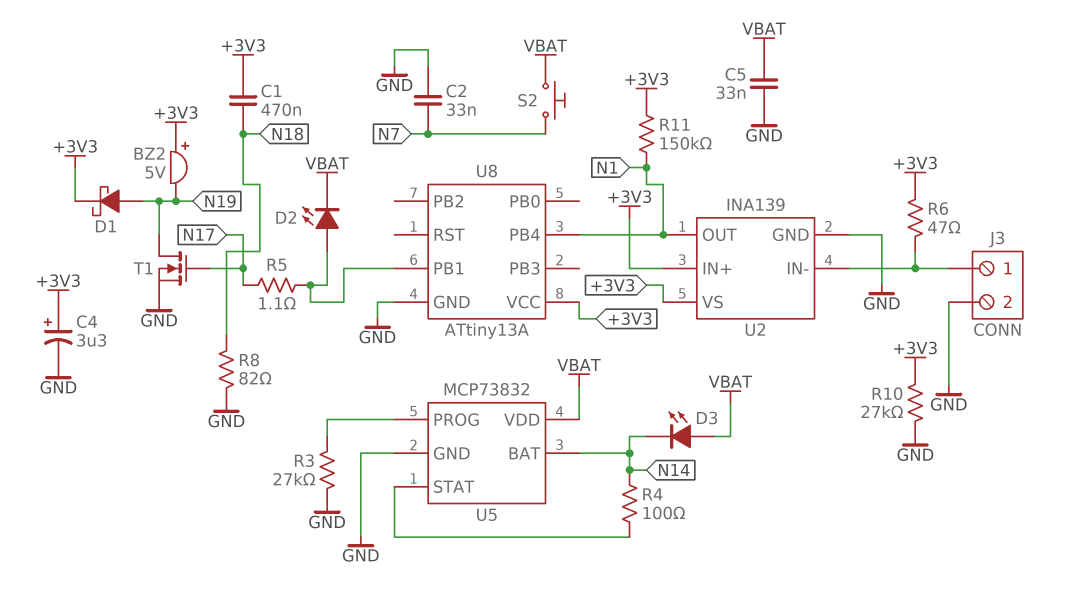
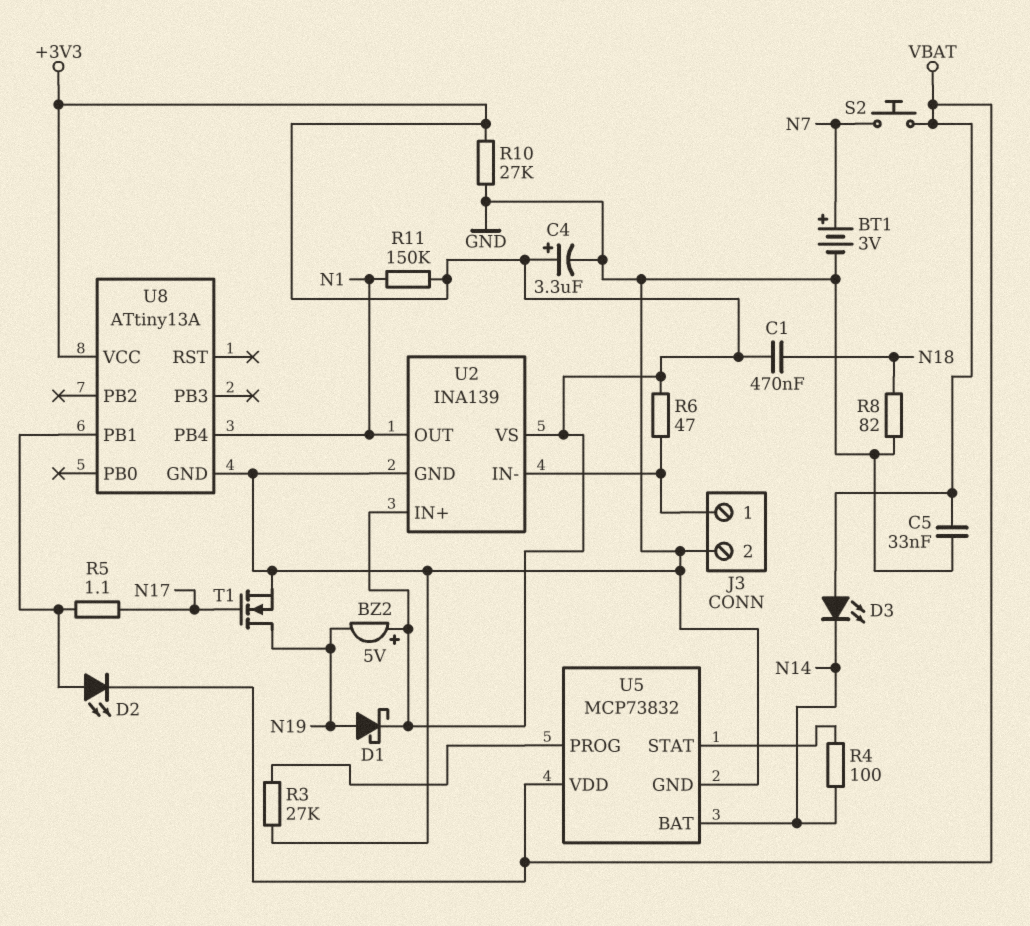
BT1: none -> 3V (plus N7, minus GND)
C2: 33nF (GND, N7) -> none

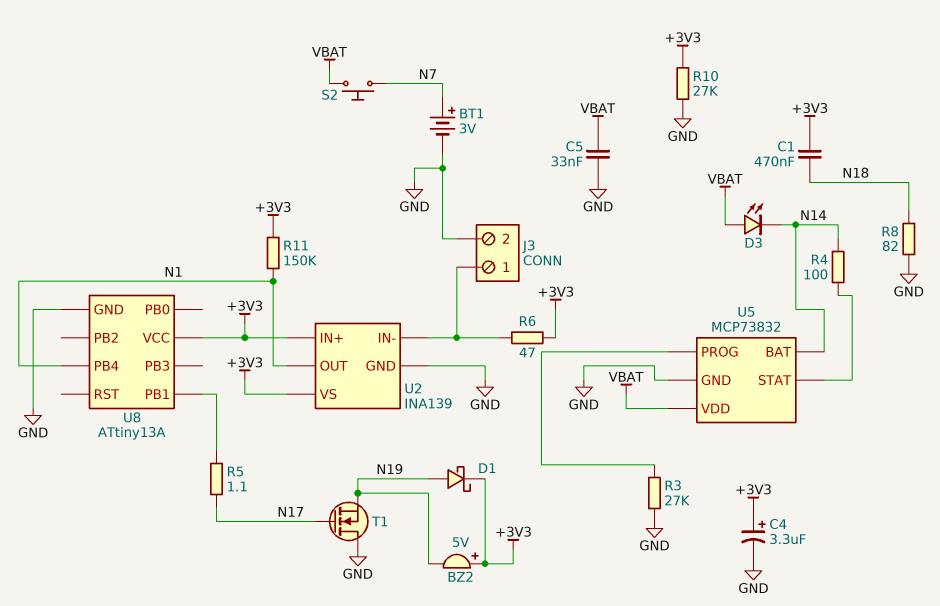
D2: LED (A U8/PB1, K VBAT) -> none
T1: NMOS (G N17, D N19, S GND) -> NMOS (G N17, D GND, S N19)

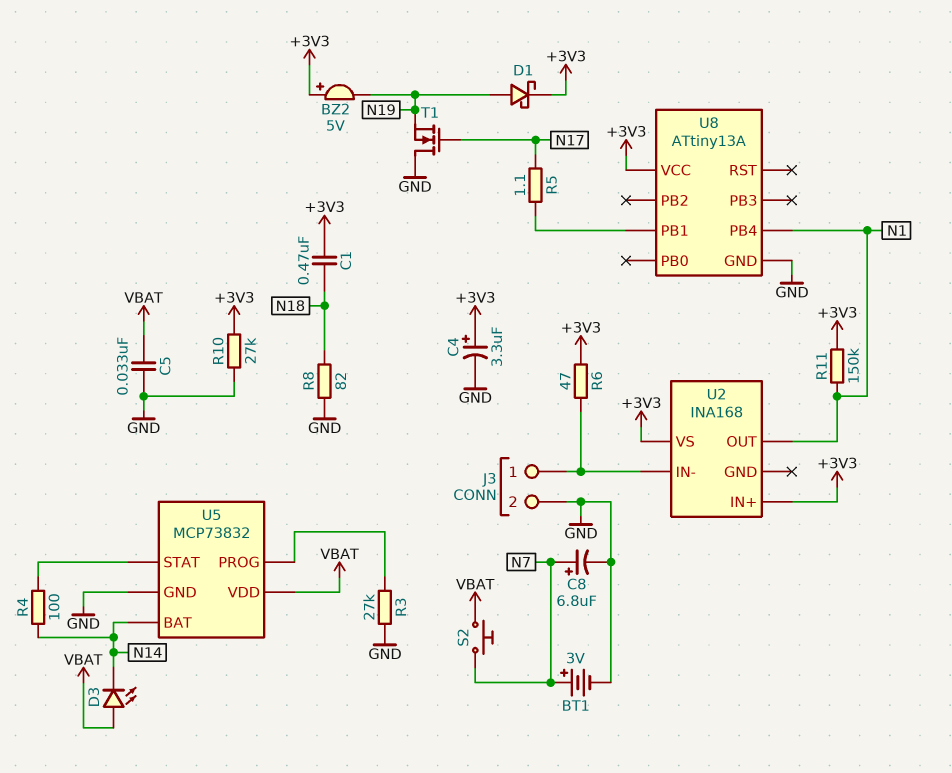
C8: none -> 6.8uF (plus N7, minus GND)
U2: INA139 -> INA168
U2 pin GND: GND -> none

